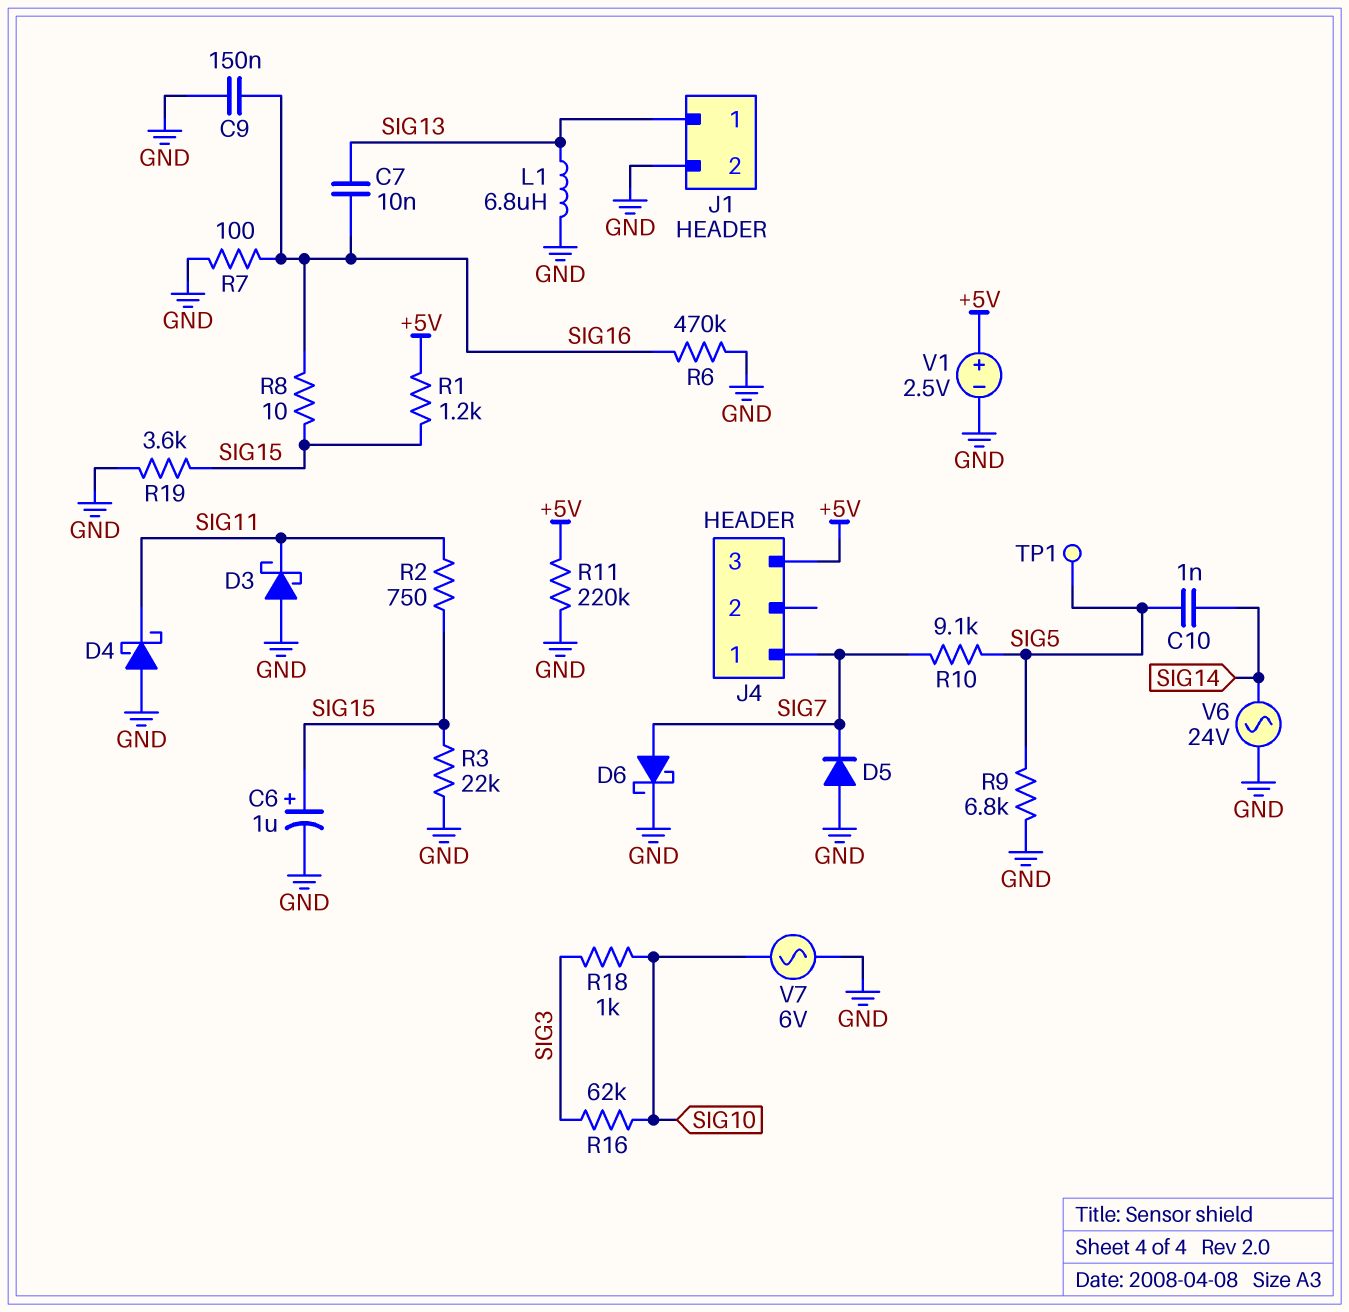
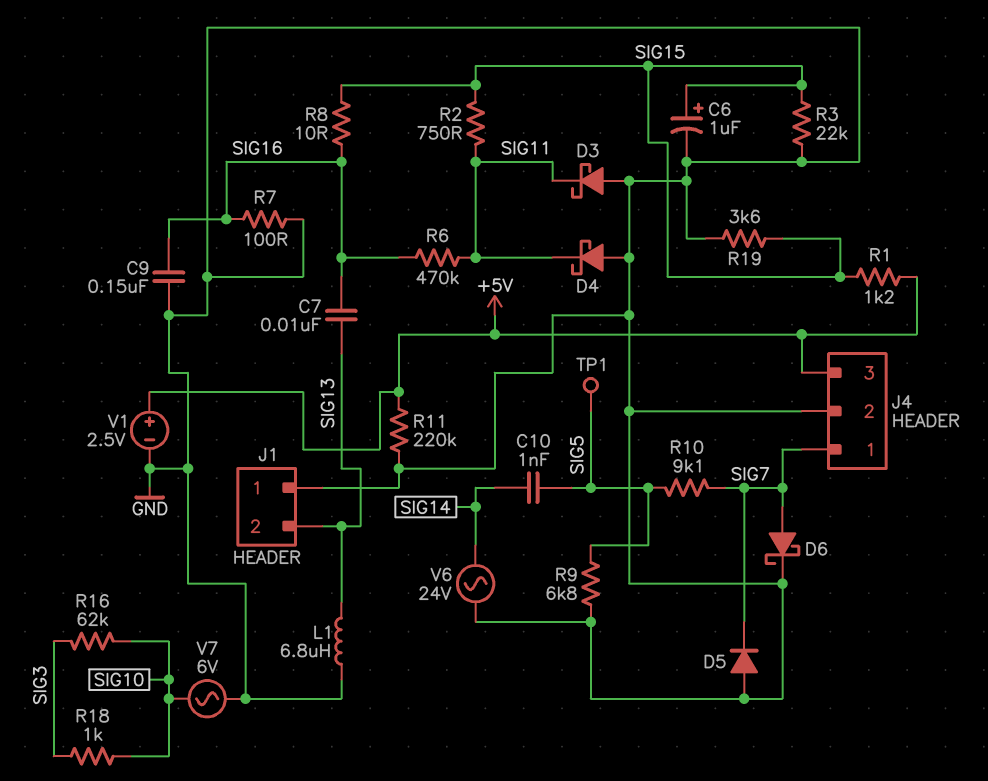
J1 pin 1: SIG13 -> GND
J1 pin 2: GND -> SIG13
J4 pin 2: none -> GND
R6: 470k (GND, SIG16) -> 470k (SIG11, SIG16)

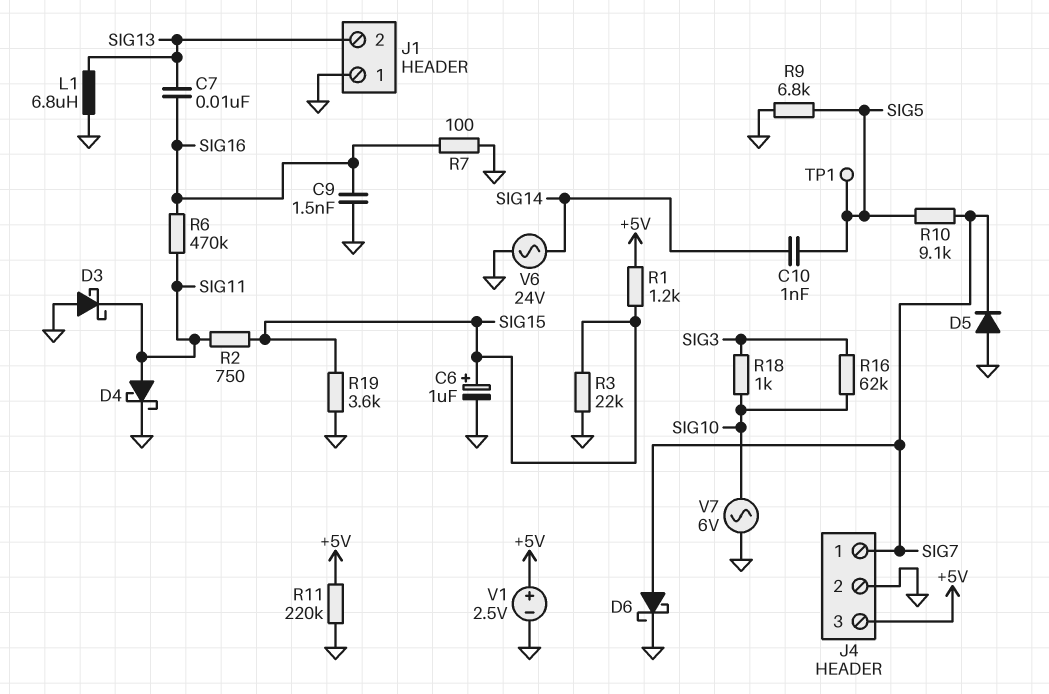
C9: 150nF (GND, SIG16) -> 1.5nF (GND, SIG16)
D4: schottky (A GND, K SIG11) -> schottky (A SIG11, K GND)
R8: 10 (SIG15, SIG16) -> none

